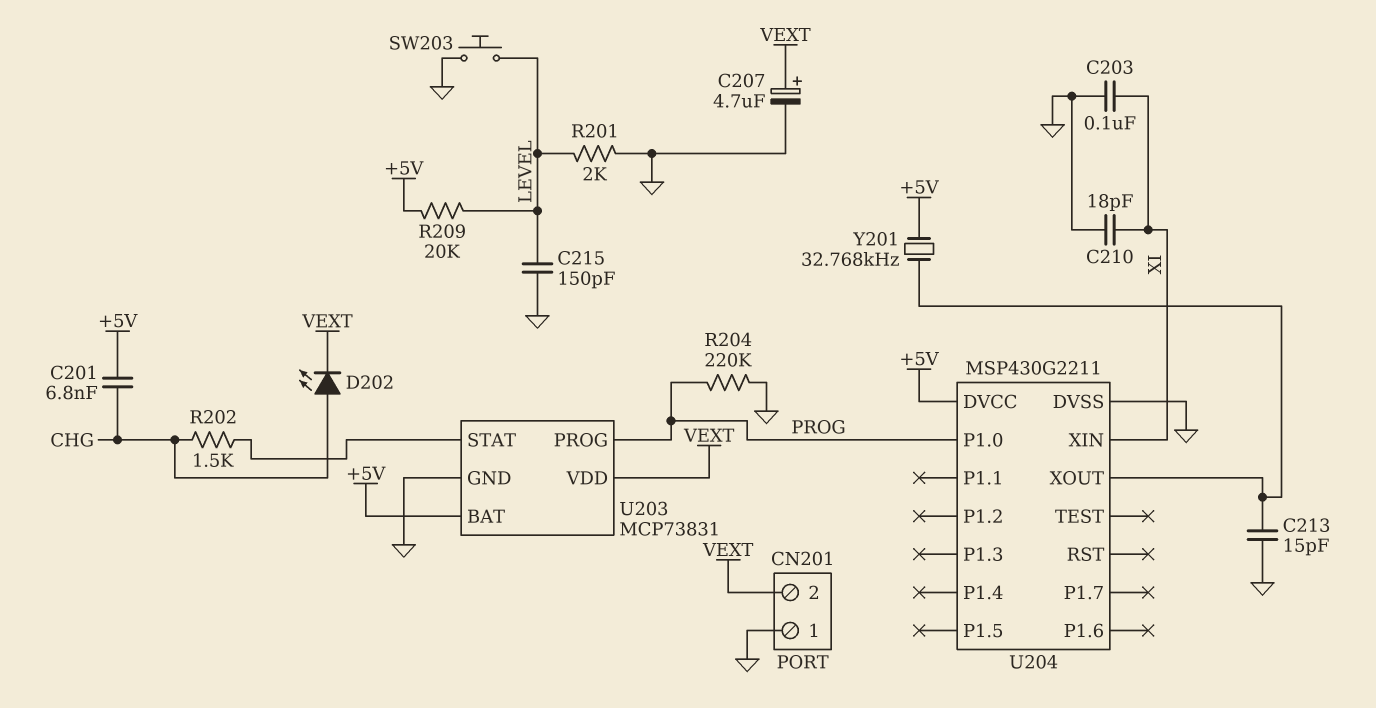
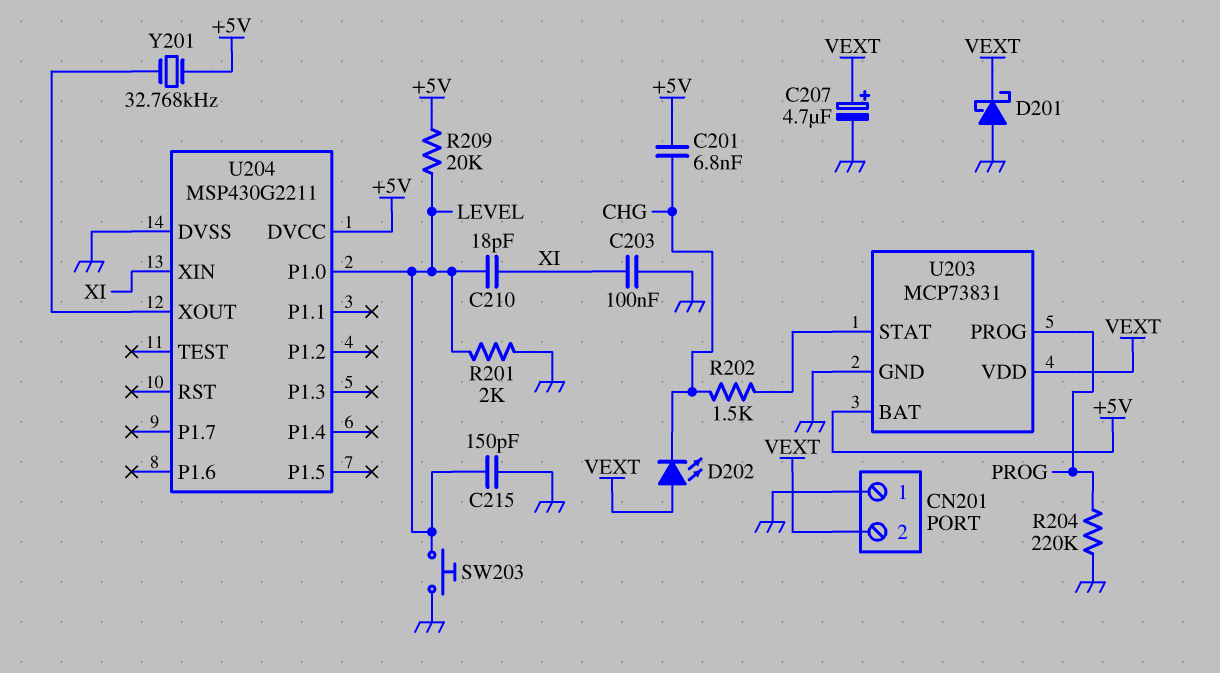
C210: 18pF (GND, XI) -> 18pF (LEVEL, XI)
C213: 15pF (GND, U204/XOUT) -> none
D201: none -> schottky (A GND, K VEXT)
D202: LED (A CHG, K VEXT) -> LED (A VEXT, K CHG)
U204 pin P1.0: PROG -> LEVEL

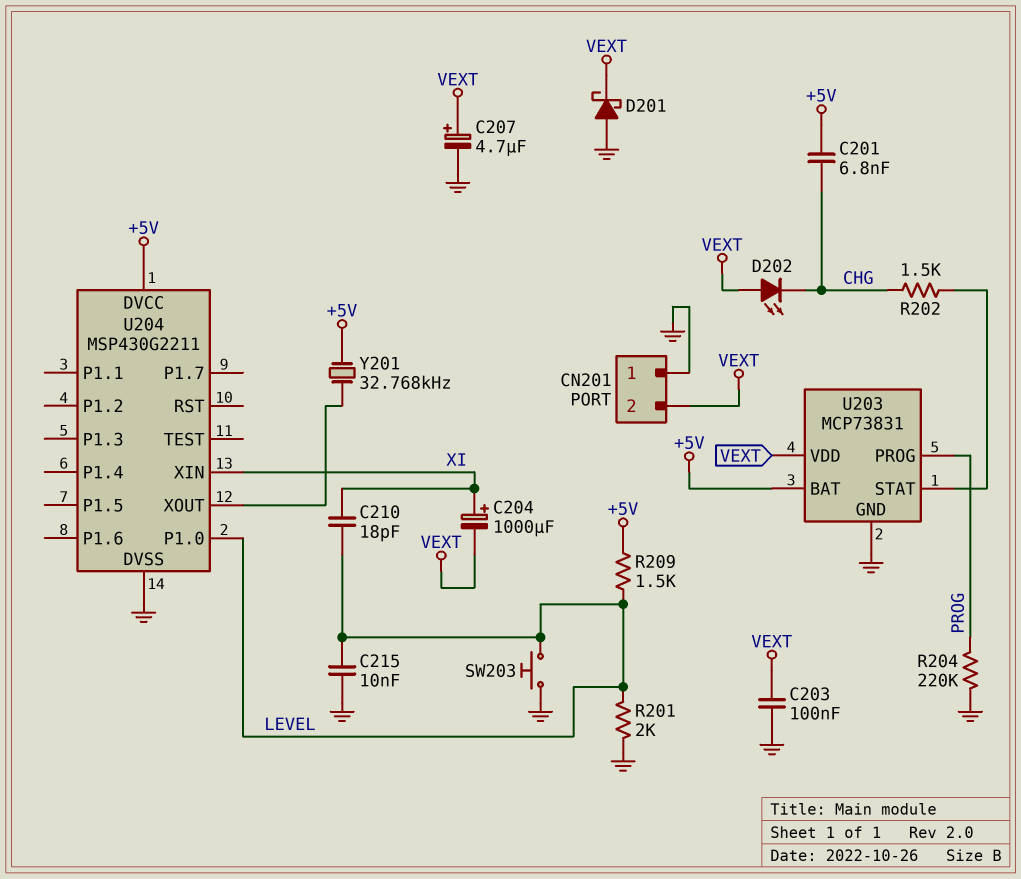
C203: 100nF (GND, XI) -> 100nF (GND, VEXT)
C204: none -> 1000uF (plus XI, minus VEXT)
C215: 150pF (GND, LEVEL) -> 10nF (GND, LEVEL)
R209: 20k (+5V, LEVEL) -> 1.5k (+5V, LEVEL)

